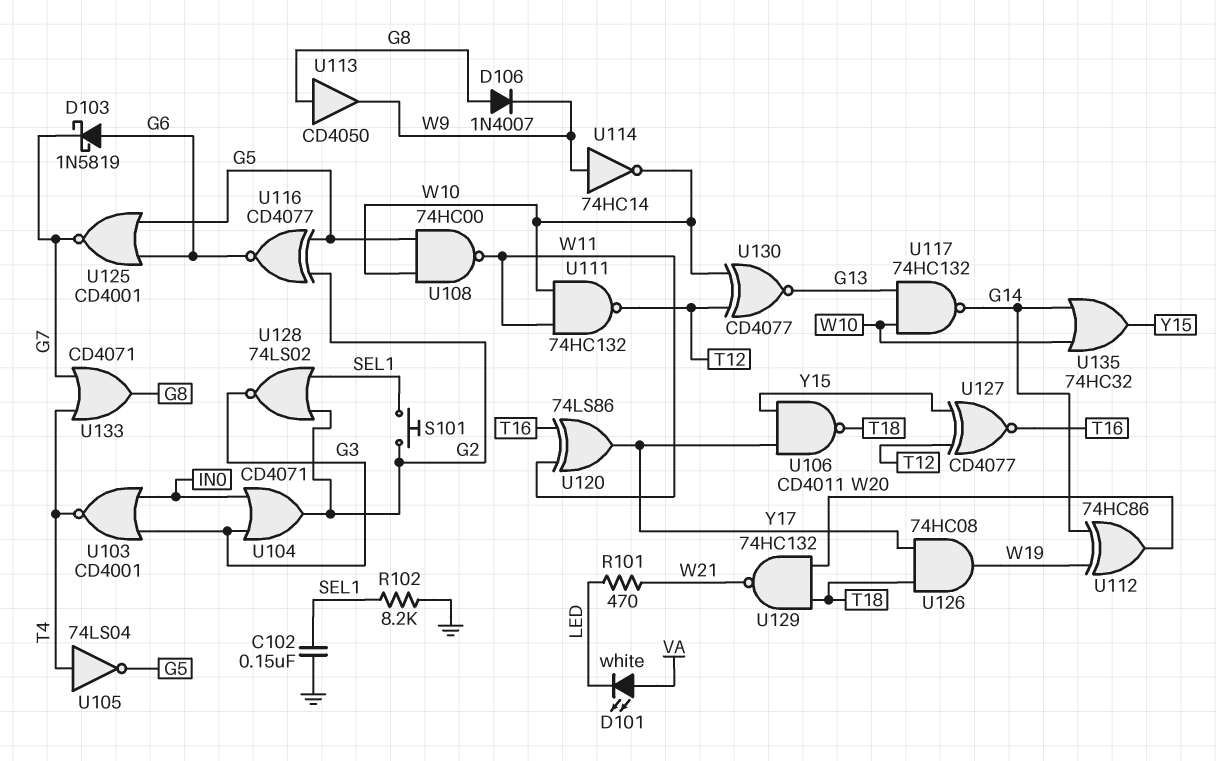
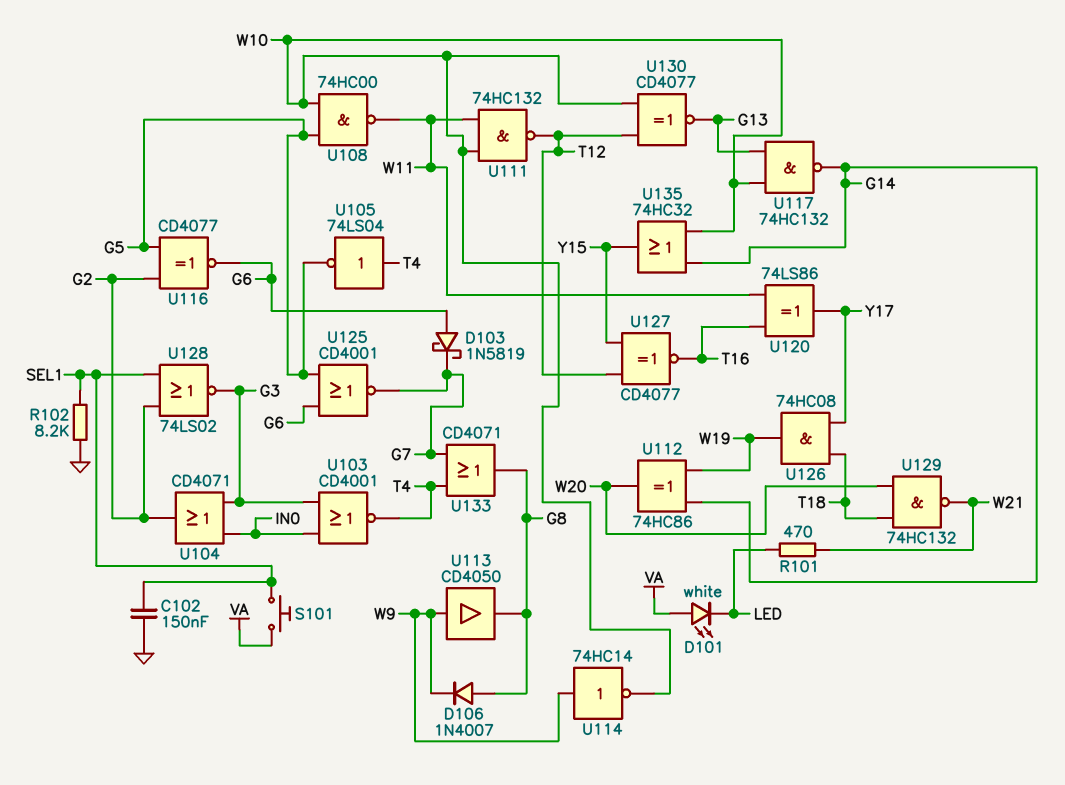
S101: button (G2, SEL1) -> button (SEL1, VA)
U106: NAND CD4011 (in Y15, in Y17, out T18) -> none
U113: buffer CD4050 (in G8, out W9) -> buffer CD4050 (in W9, out G8)

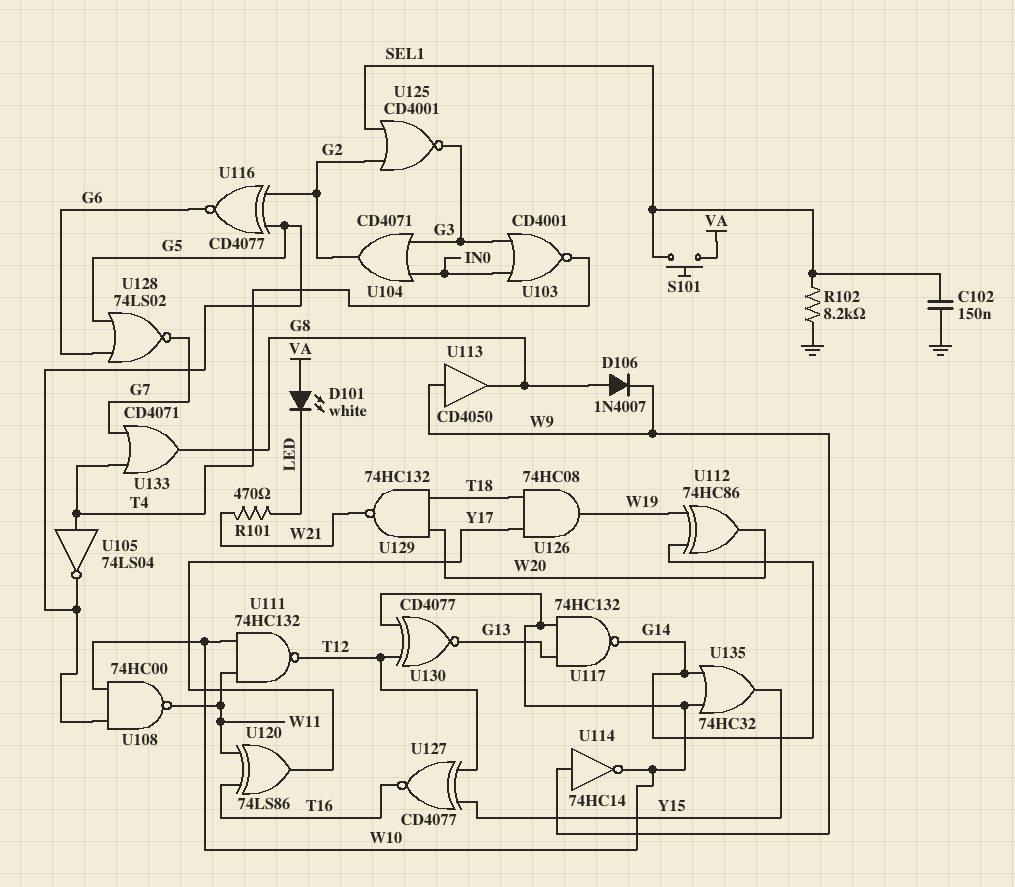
D103: schottky 1N5819 (A G6, K G7) -> none
U125: NOR CD4001 (in G5, in G6, out G7) -> NOR CD4001 (in G2, in SEL1, out G3)
U128: NOR 74LS02 (in G2, in SEL1, out G3) -> NOR 74LS02 (in G5, in G6, out G7)

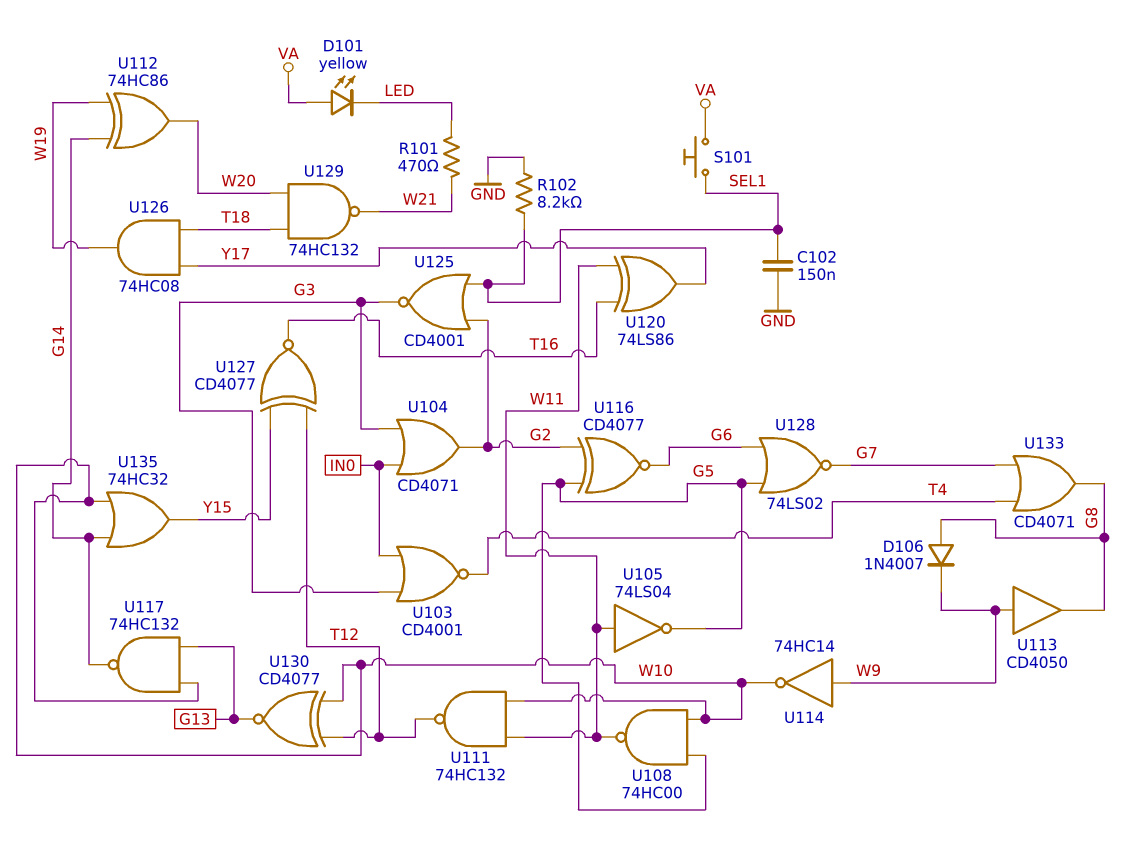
D101: LED white (A VA, K LED) -> LED yellow (A VA, K LED)
U105: NOT 74LS04 (in T4, out G5) -> NOT 74LS04 (in W11, out G5)

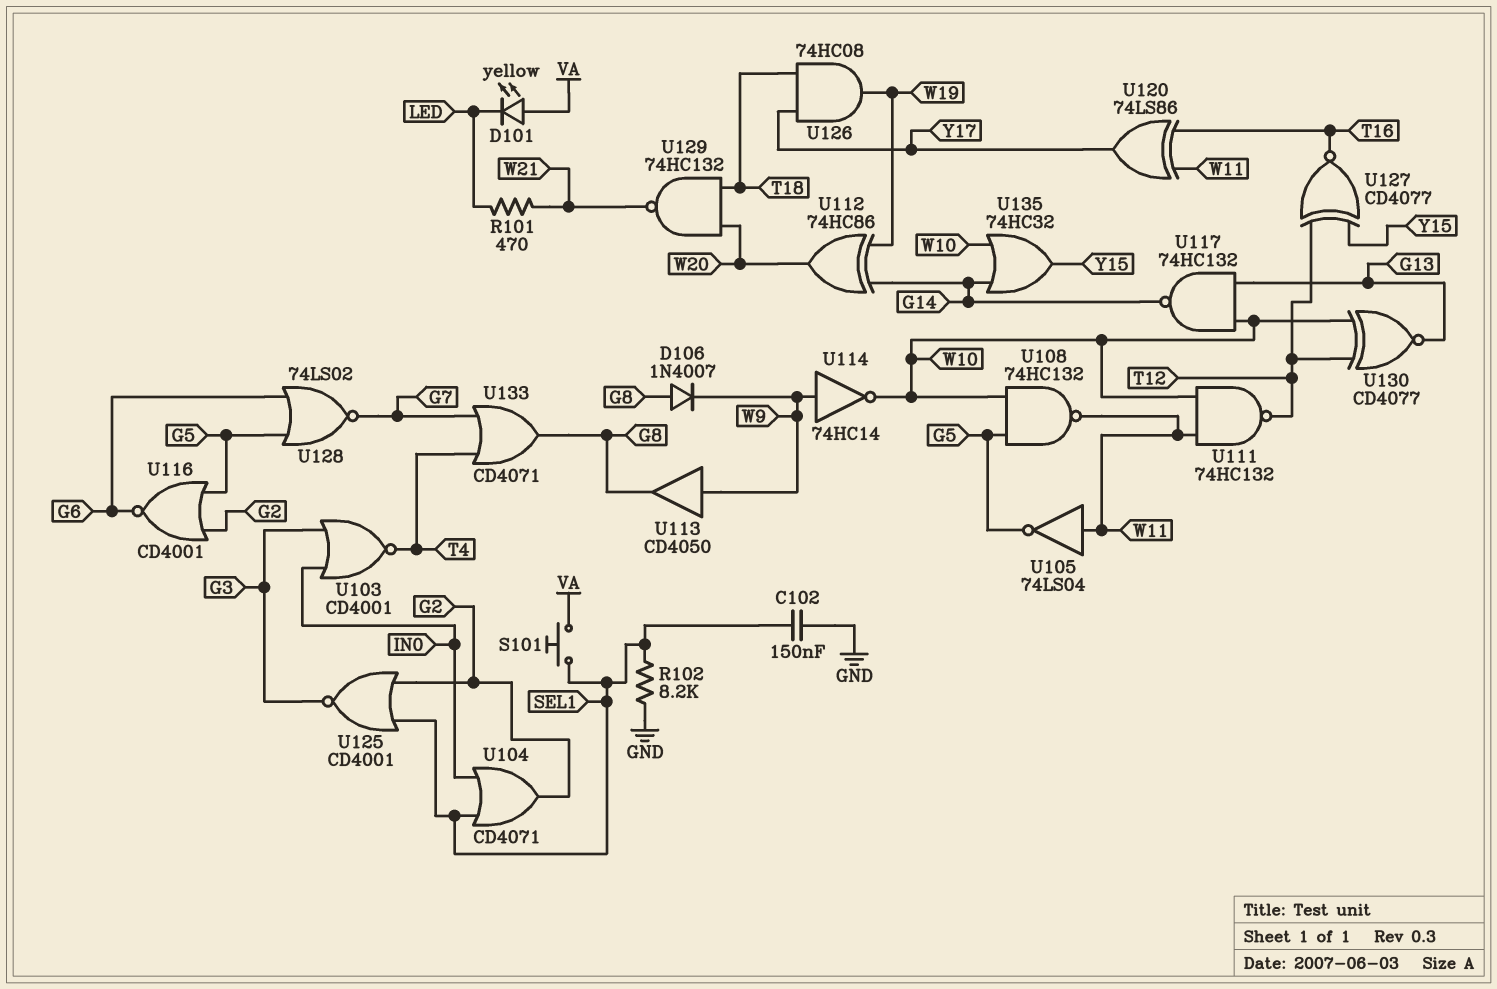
U104: OR CD4071 (in G3, in IN0, out G2) -> OR CD4071 (in IN0, in SEL1, out G2)
U108: NAND 74HC00 (in G5, in W10, out W11) -> NAND 74HC132 (in G5, in W10, out W11)
U116: XNOR CD4077 (in G2, in G5, out G6) -> NOR CD4001 (in G2, in G5, out G6)

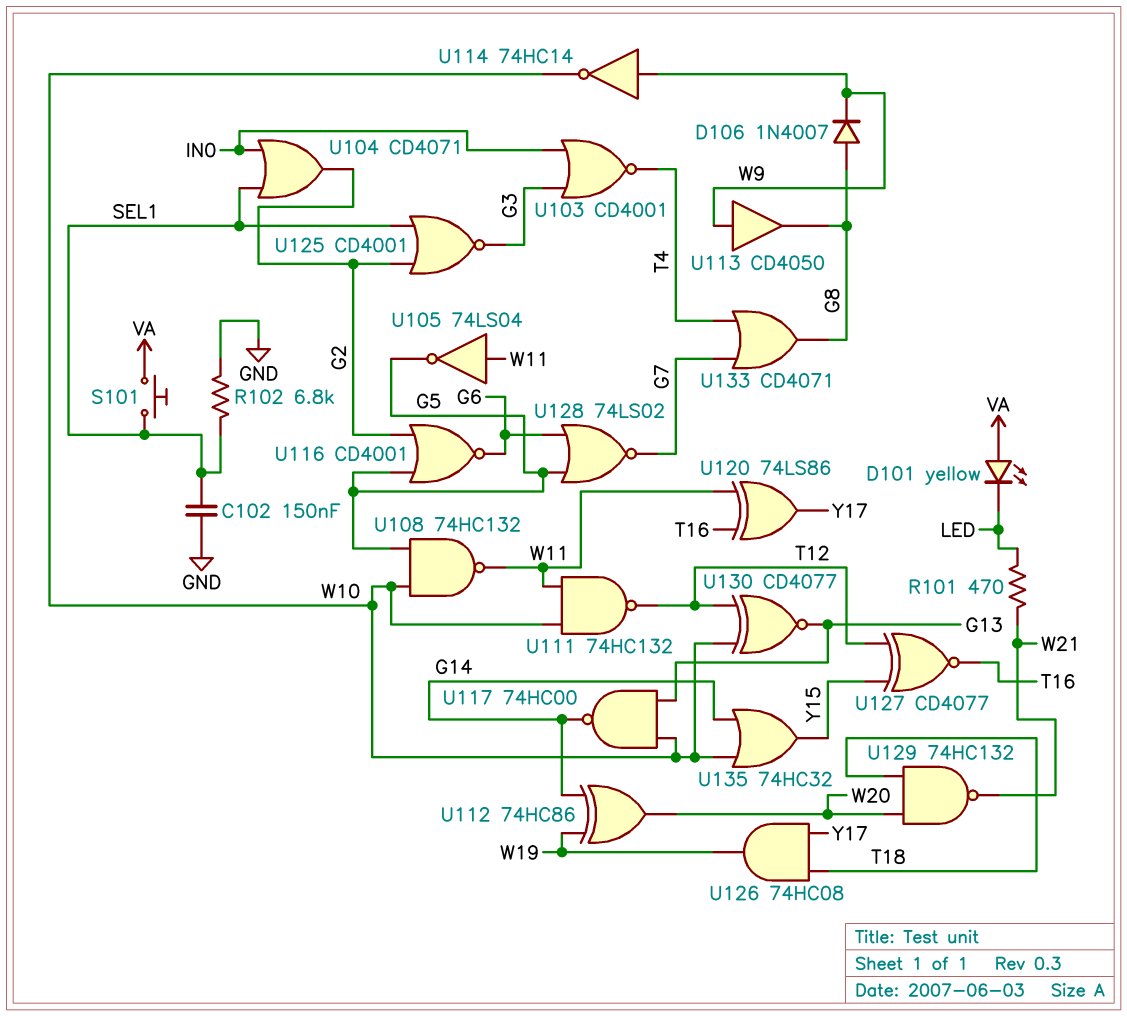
R102: 8.2k (GND, SEL1) -> 6.8k (GND, SEL1)
U117: NAND 74HC132 (in G13, in W10, out G14) -> NAND 74HC00 (in G13, in W10, out G14)

